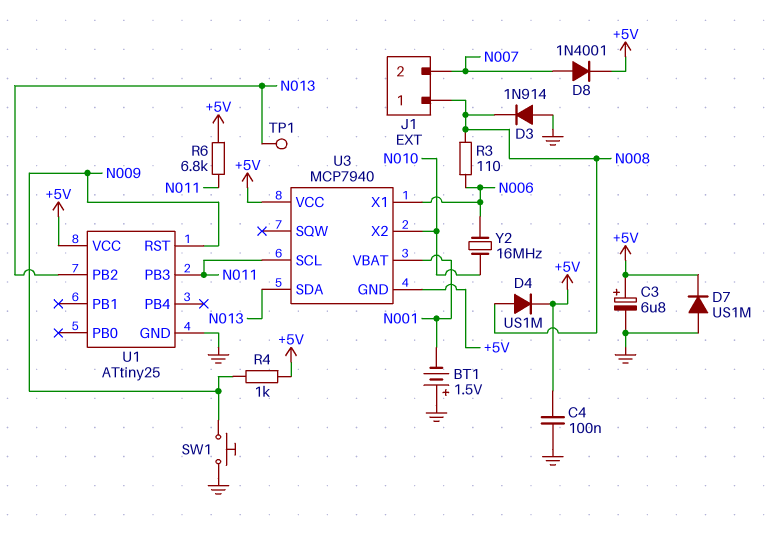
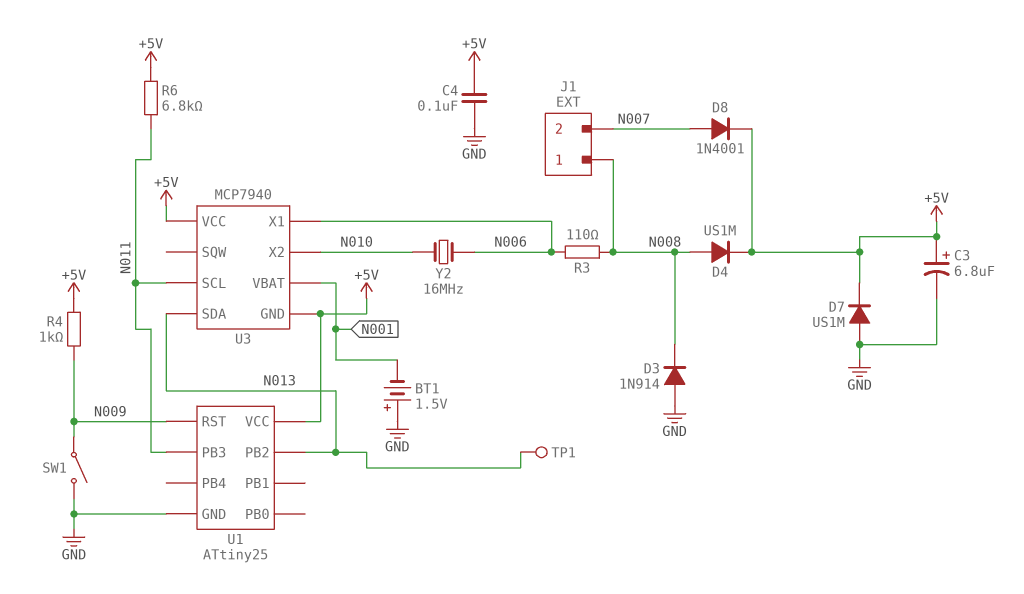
SW1: button (GND, N009) -> switch (GND, N009)

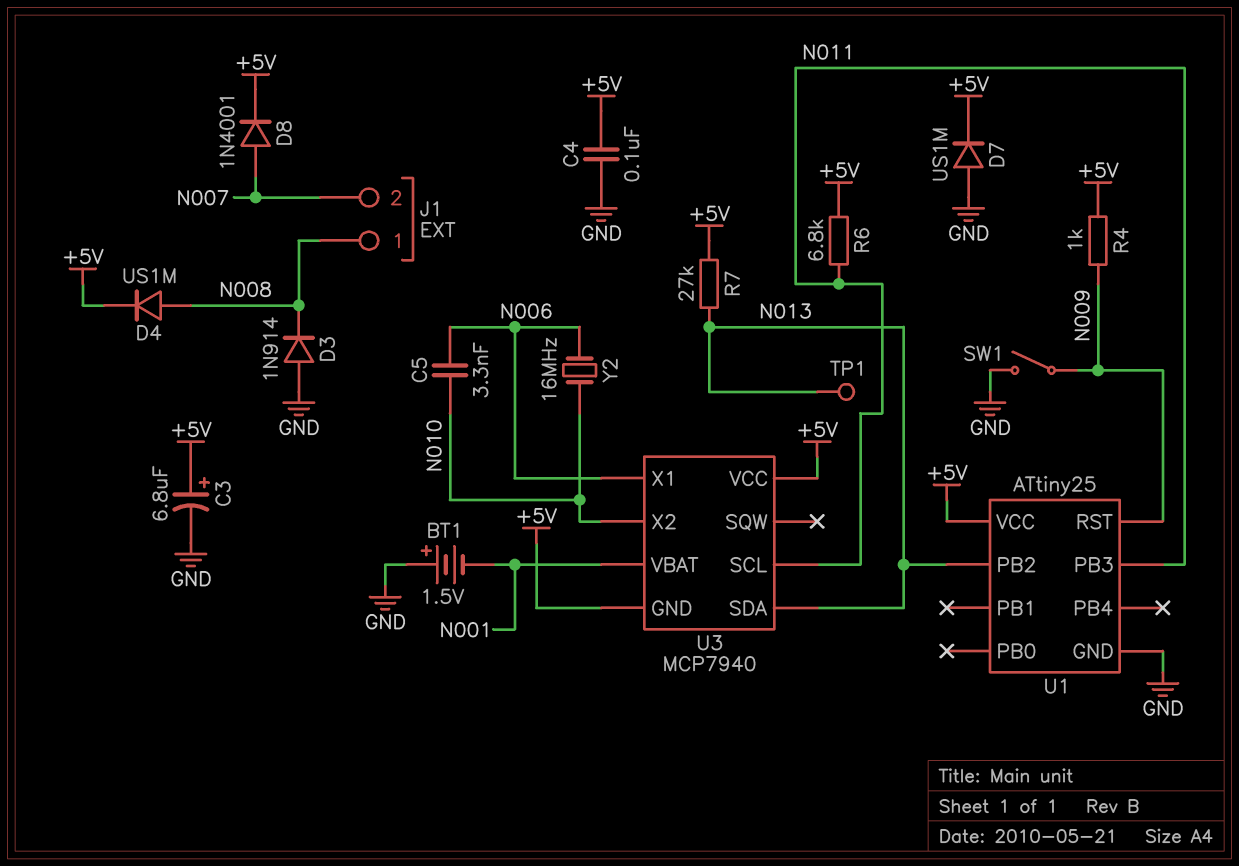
C5: none -> 3.3nF (N006, N010)
R3: 110 (N006, N008) -> none
R7: none -> 27k (+5V, N013)

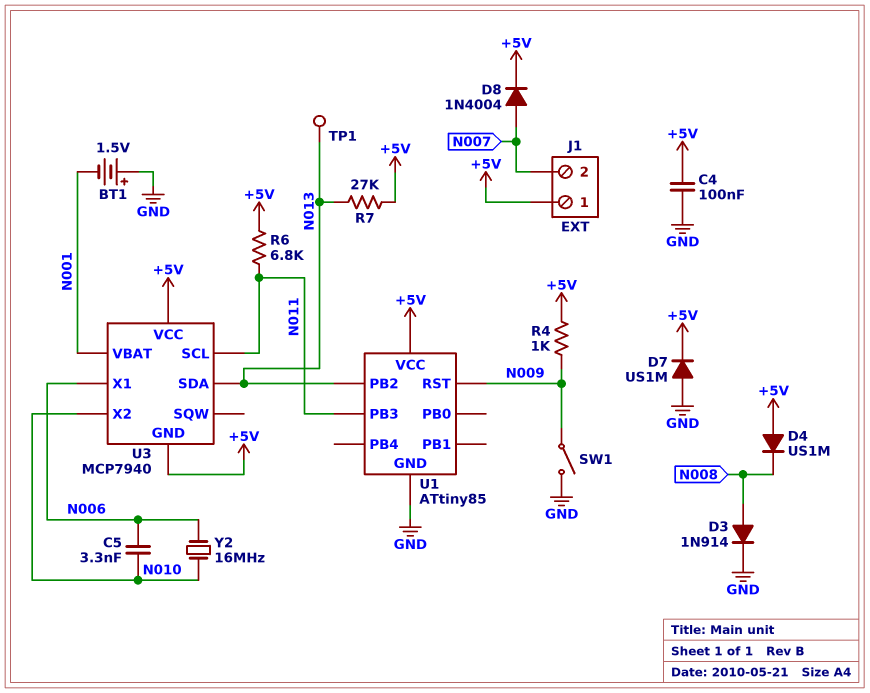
C3: 6.8uF (plus +5V, minus GND) -> none
D3: diode 1N914 (A GND, K N008) -> diode 1N914 (A N008, K GND)
D4: diode US1M (A N008, K +5V) -> diode US1M (A +5V, K N008)
D8: diode 1N4001 (A N007, K +5V) -> diode 1N4004 (A N007, K +5V)
J1 pin 1: N008 -> +5V
U1: ATtiny25 -> ATtiny85

